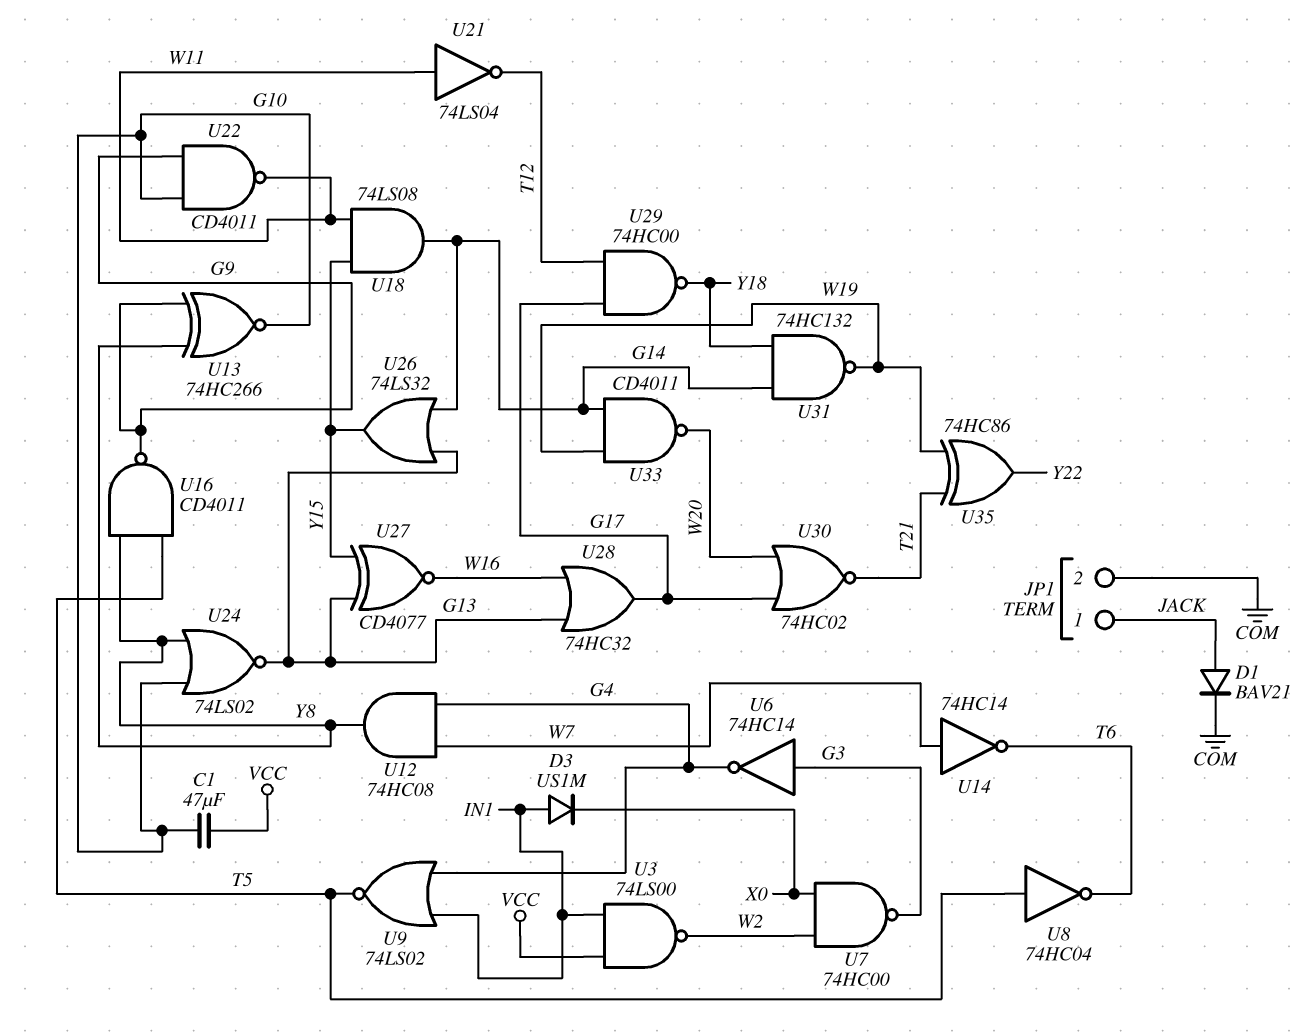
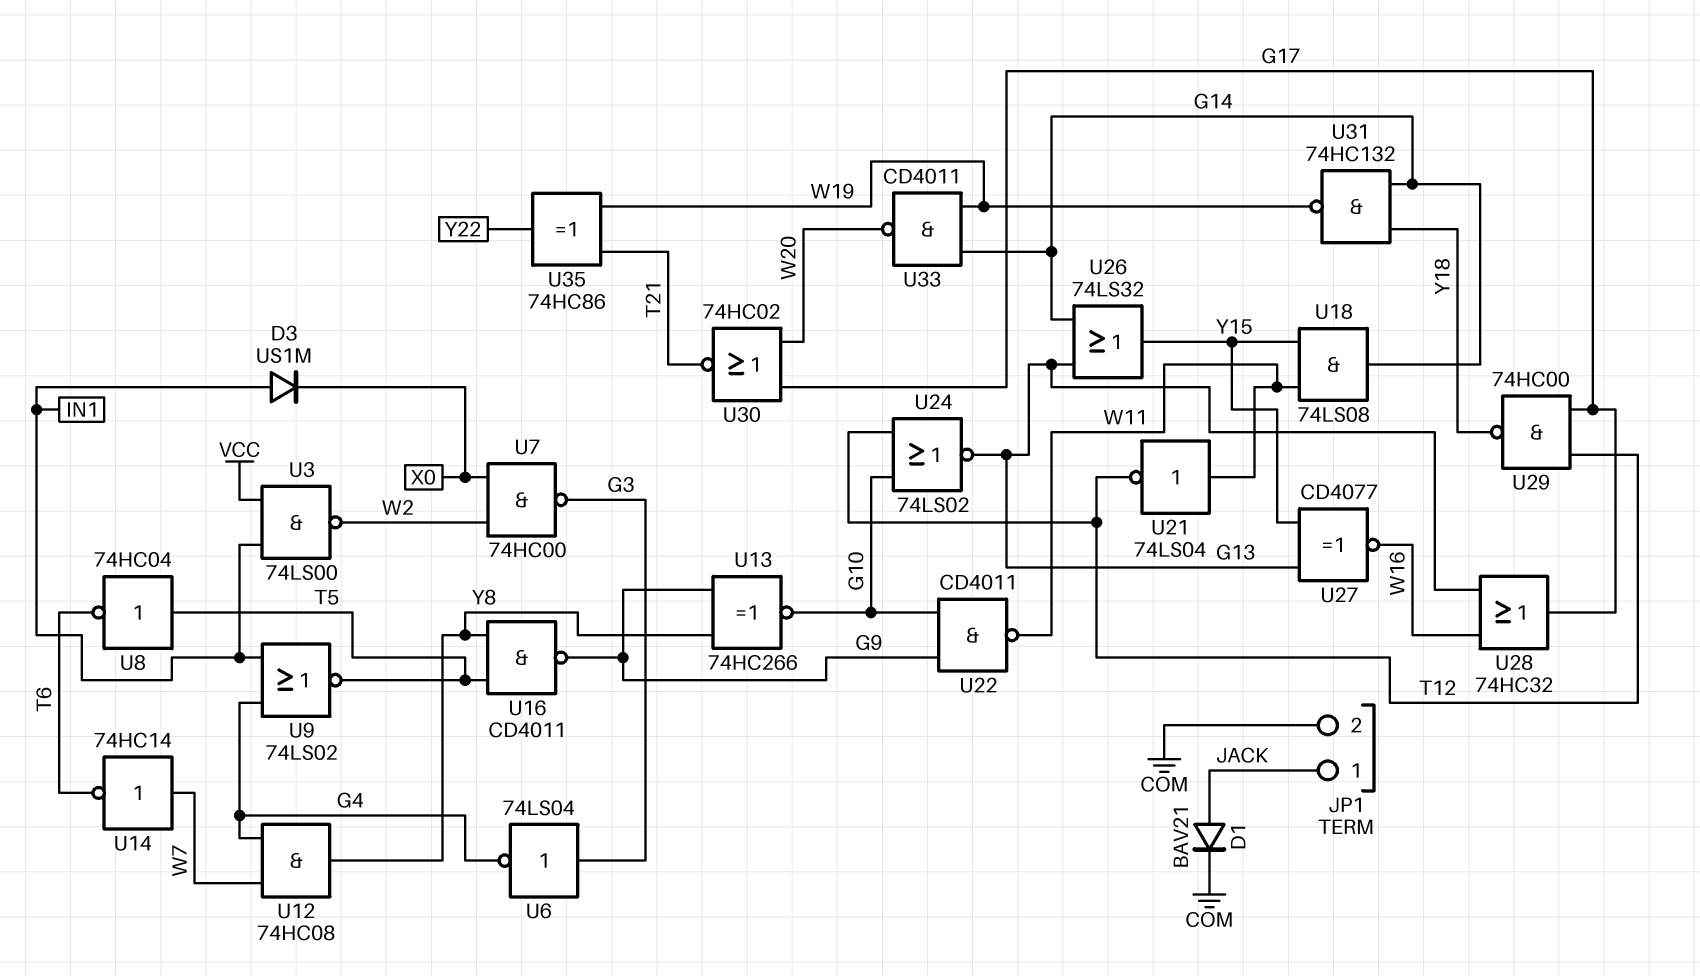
C1: 47uF (G10, VCC) -> none
U6: NOT 74HC14 (in G3, out G4) -> NOT 74LS04 (in G3, out G4)
U24: NOR 74LS02 (in G10, in Y8, out G13) -> NOR 74LS02 (in G10, in T12, out G13)

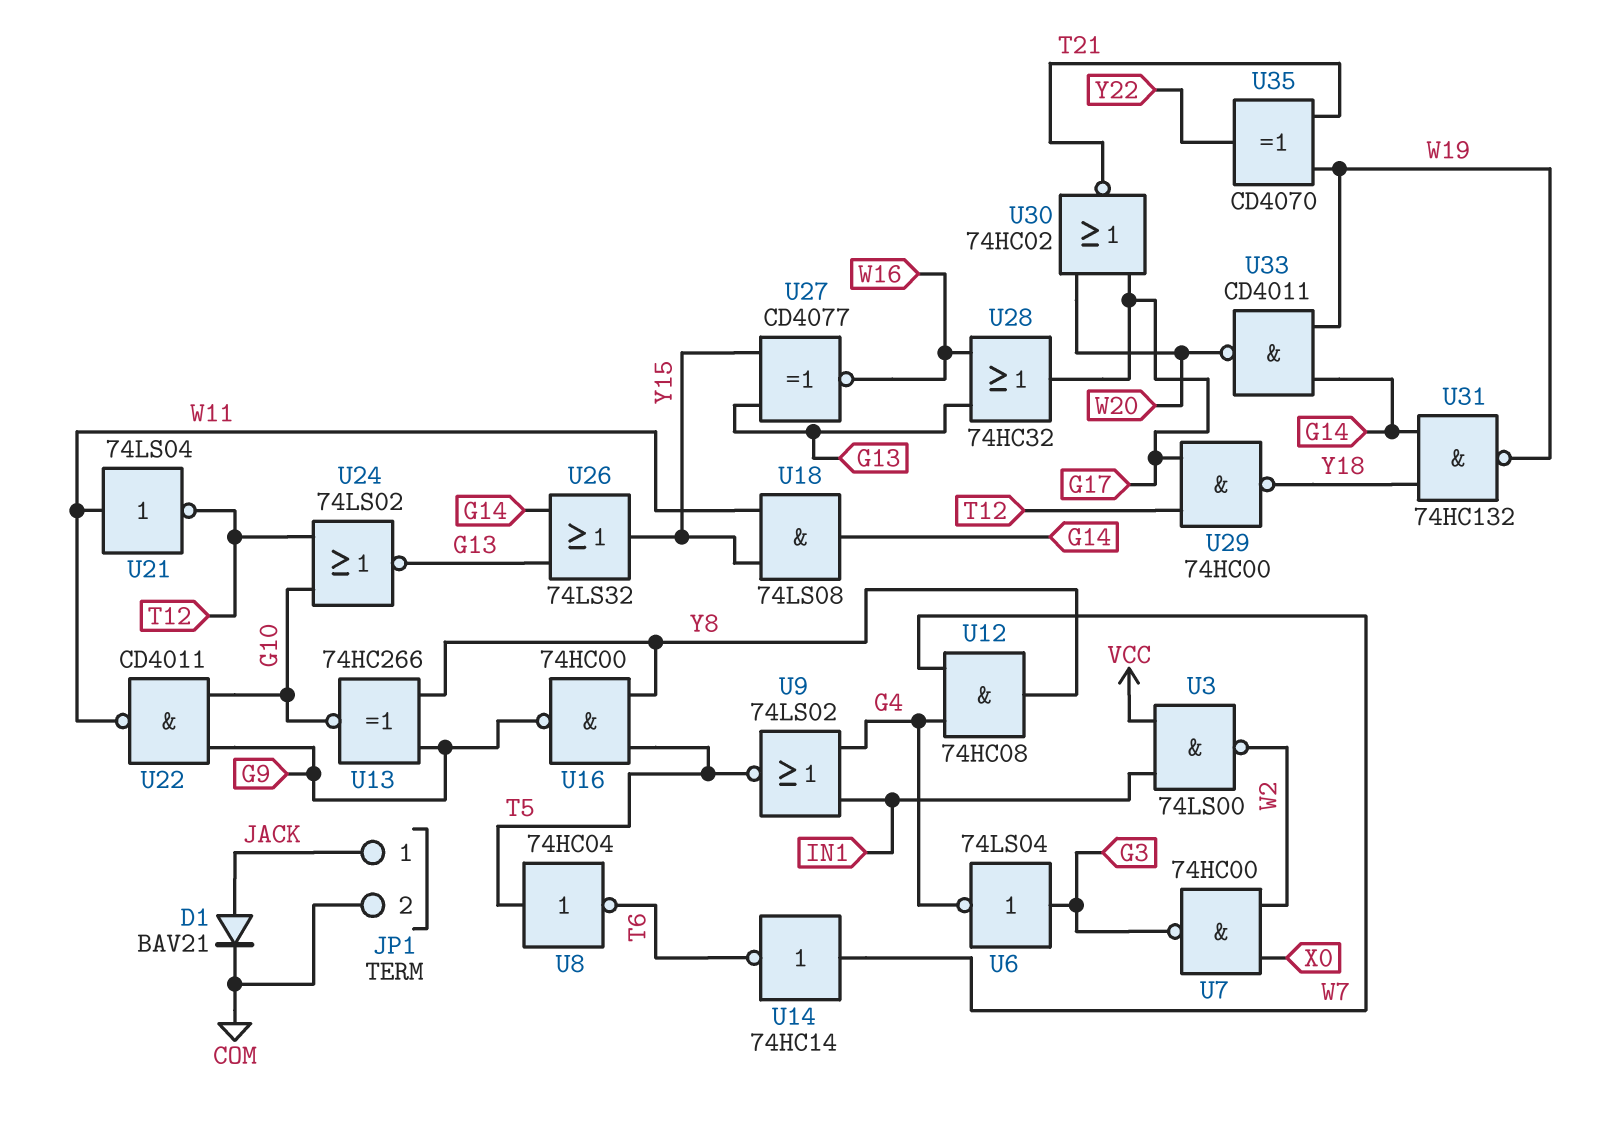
D3: diode US1M (A IN1, K X0) -> none
U16: NAND CD4011 (in T5, in Y8, out G9) -> NAND 74HC00 (in T5, in Y8, out G9)
U35: XOR 74HC86 (in T21, in W19, out Y22) -> XOR CD4070 (in T21, in W19, out Y22)

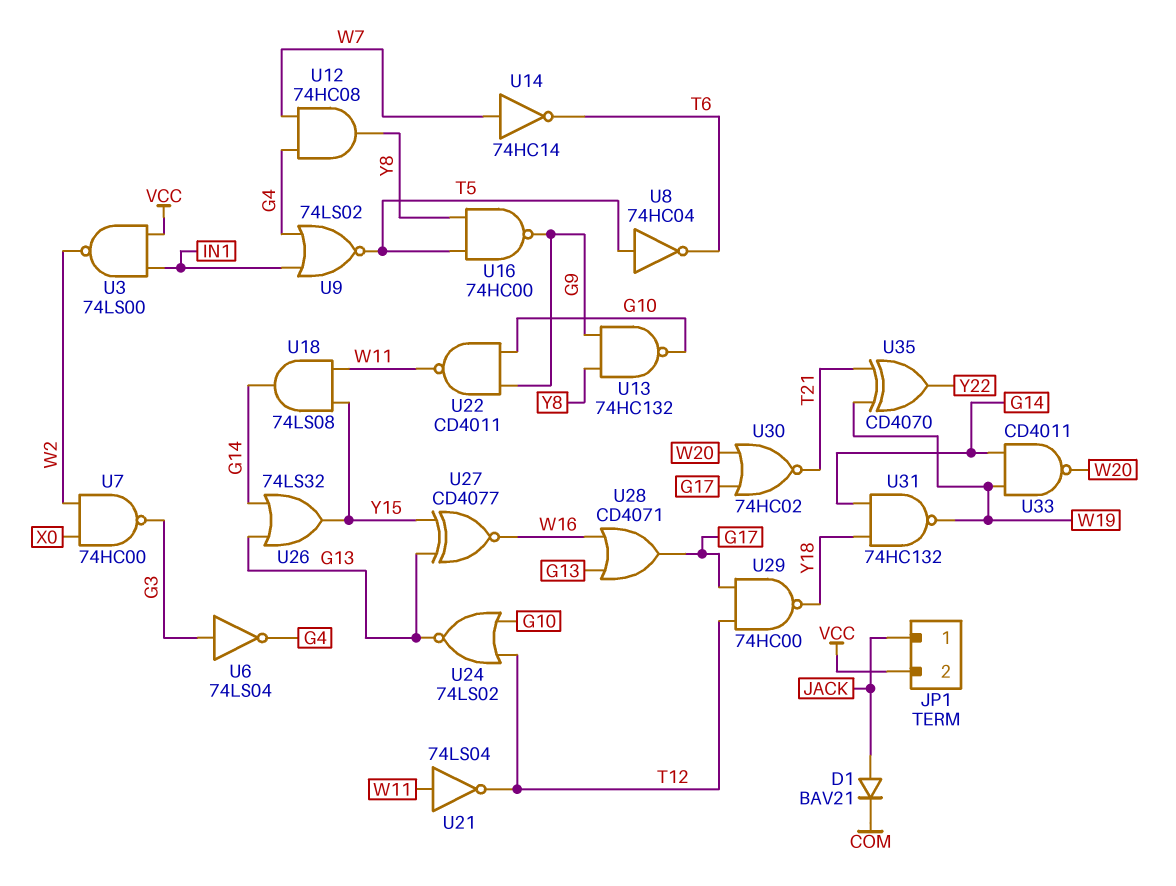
JP1 pin 2: COM -> VCC
U13: XNOR 74HC266 (in G9, in Y8, out G10) -> NAND 74HC132 (in G9, in Y8, out G10)
U28: OR 74HC32 (in G13, in W16, out G17) -> OR CD4071 (in G13, in W16, out G17)

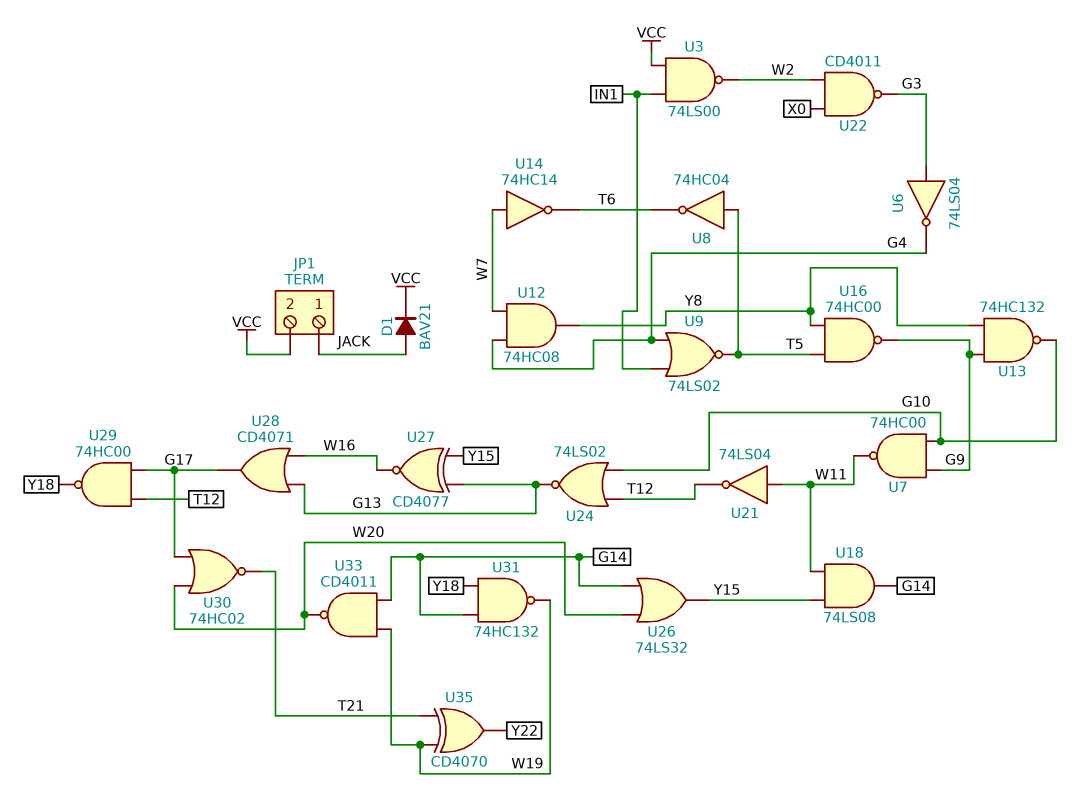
D1: diode BAV21 (A JACK, K COM) -> diode BAV21 (A JACK, K VCC)
U7: NAND 74HC00 (in W2, in X0, out G3) -> NAND 74HC00 (in G9, in G10, out W11)
U22: NAND CD4011 (in G9, in G10, out W11) -> NAND CD4011 (in W2, in X0, out G3)
U26: OR 74LS32 (in G13, in G14, out Y15) -> OR 74LS32 (in G14, in W20, out Y15)

